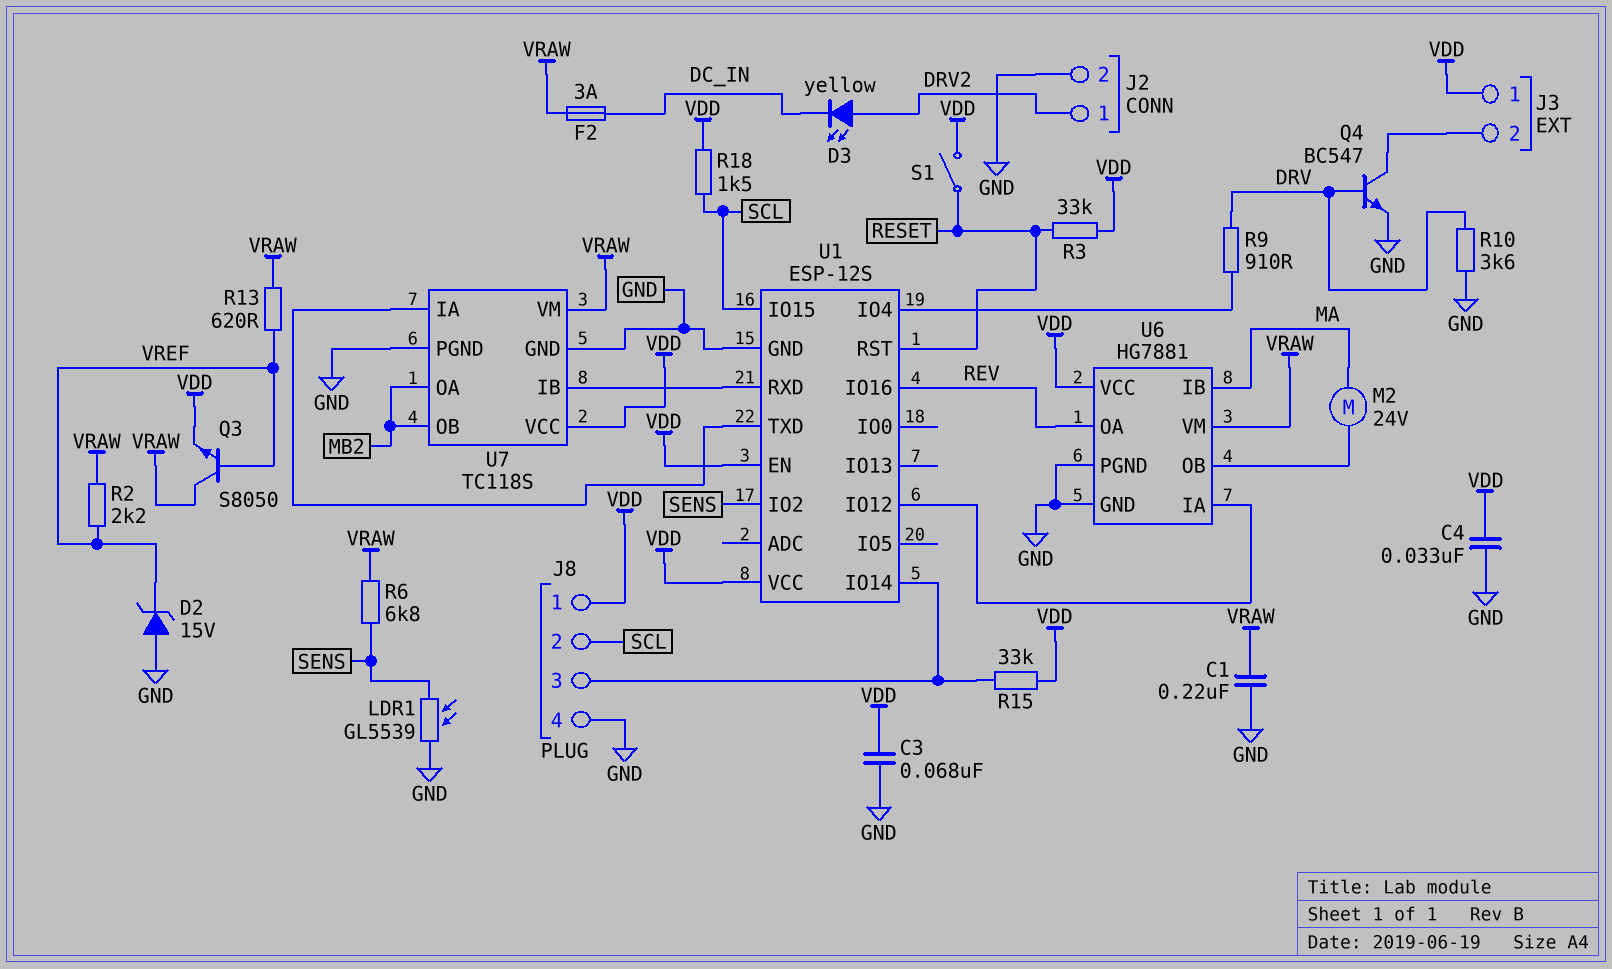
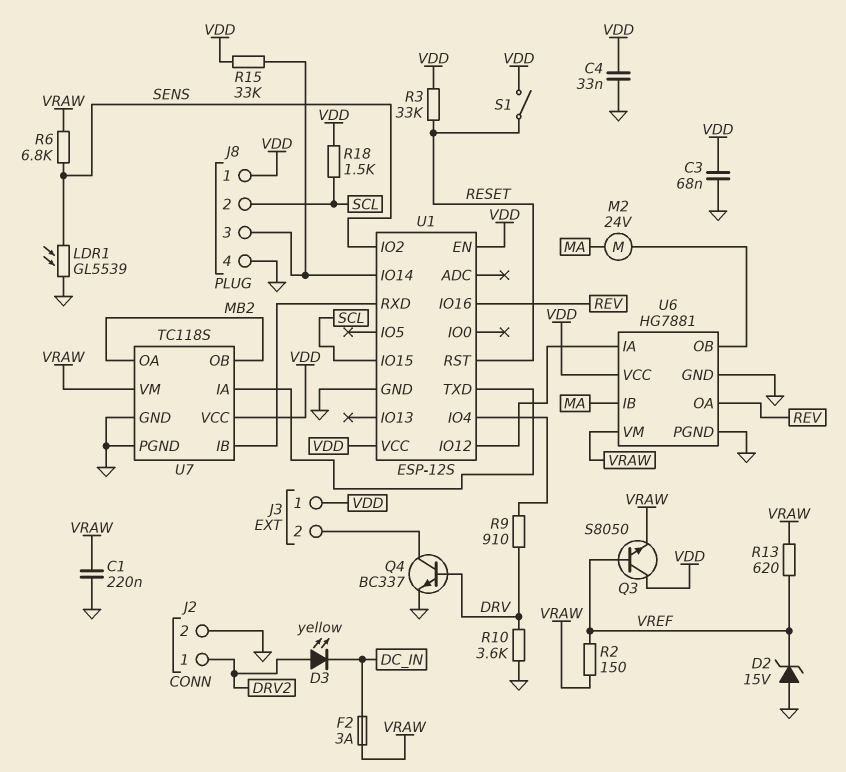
Q3: NPN S8050 (B VREF, C VRAW, E VDD) -> NPN S8050 (B VREF, C VDD, E VRAW)
Q4: NPN BC547 (B DRV, C J3/2, E GND) -> NPN BC337 (B DRV, C J3/2, E GND)
R2: 2.2k (VRAW, VREF) -> 150 (VRAW, VREF)

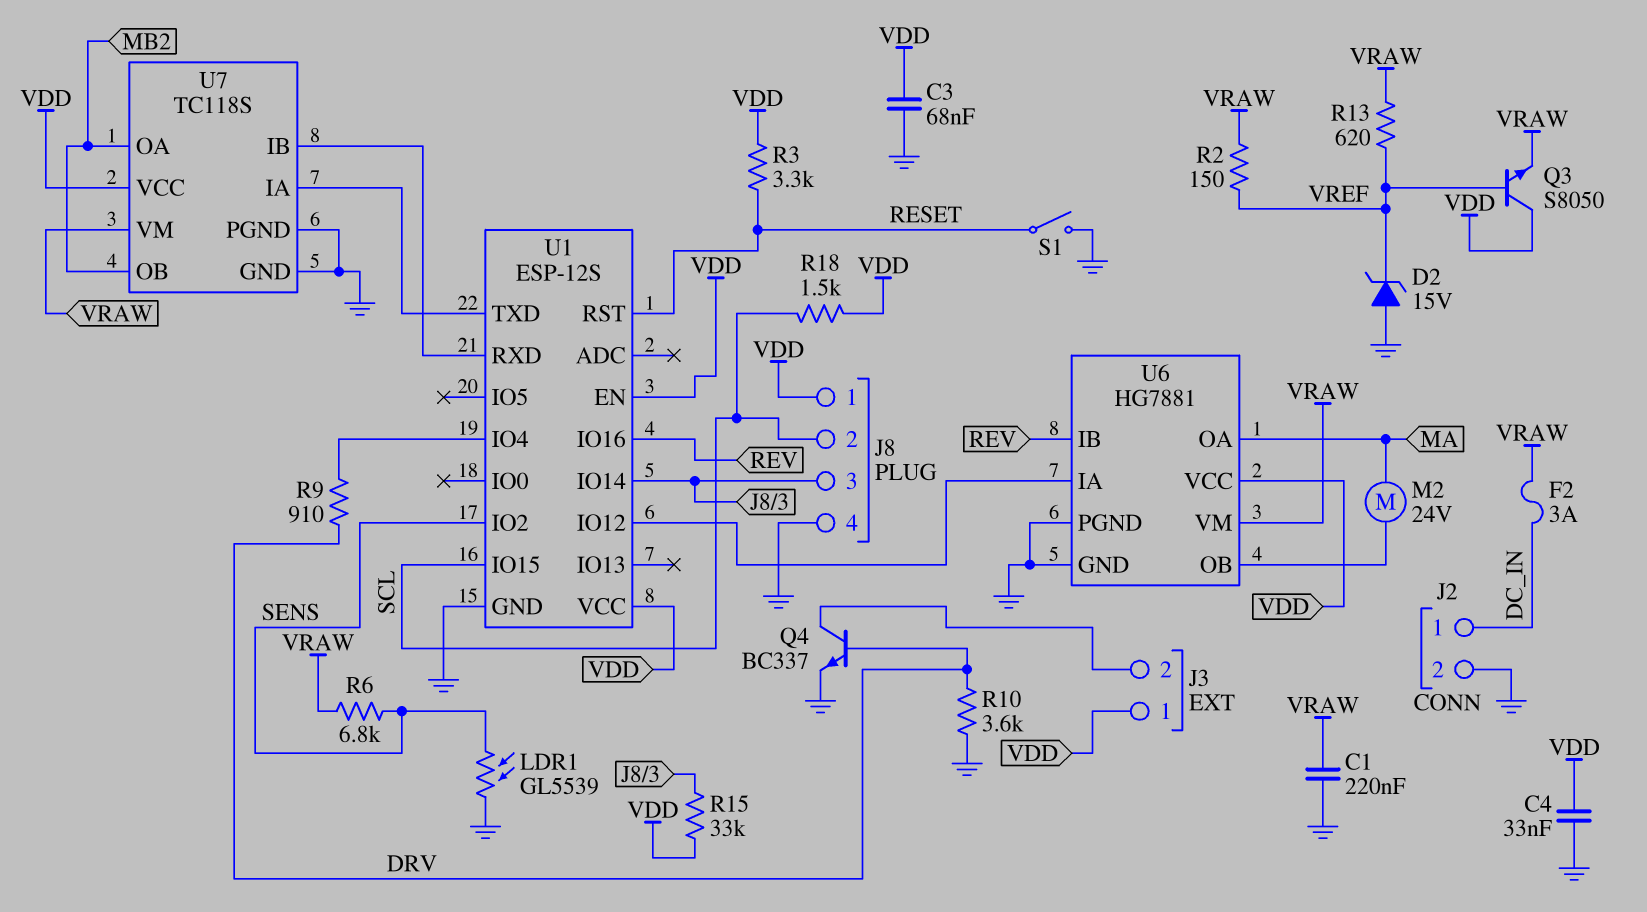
D3: LED yellow (A DRV2, K DC_IN) -> none
J2 pin 1: DRV2 -> DC_IN
R3: 33k (RESET, VDD) -> 3.3k (RESET, VDD)
S1: switch (RESET, VDD) -> switch (GND, RESET)
U6 pin IB: MA -> REV
U6 pin OA: REV -> MA

